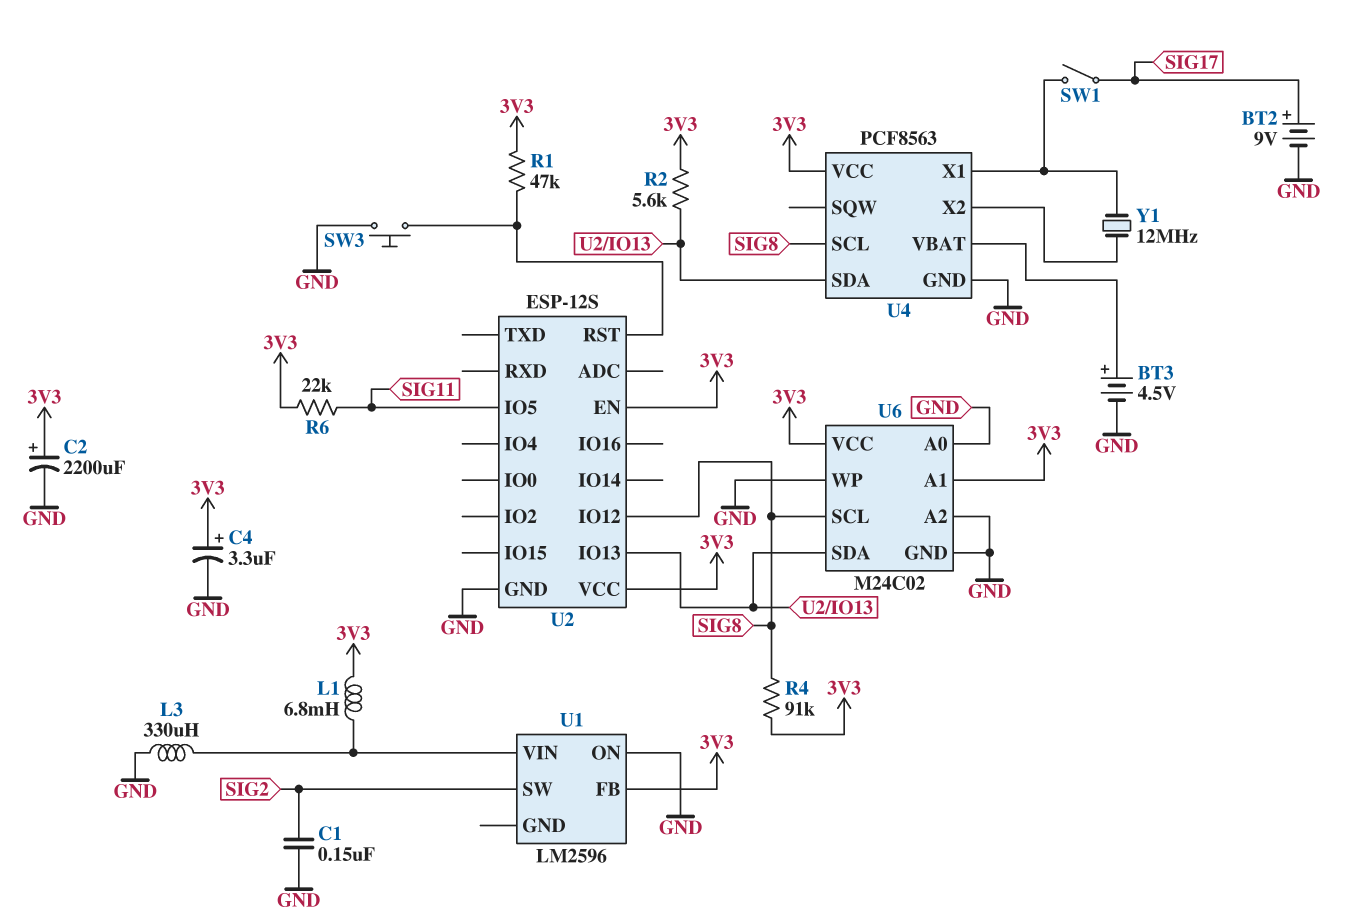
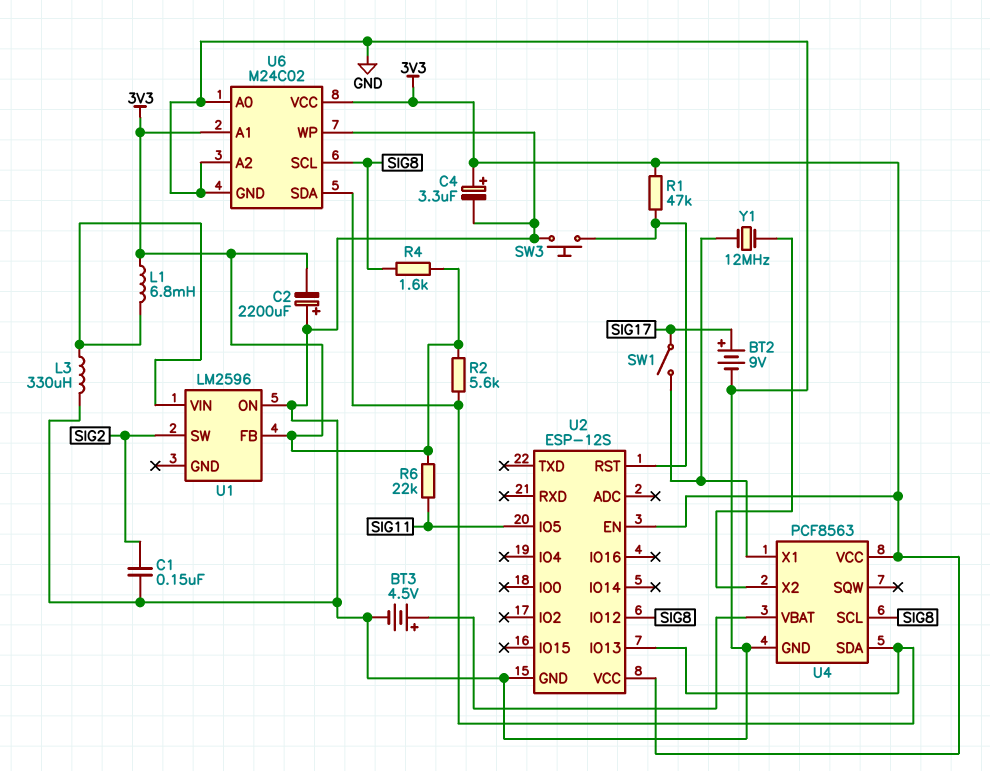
C2: 2200uF (plus 3V3, minus GND) -> 2200uF (plus GND, minus 3V3)
R4: 91k (3V3, SIG8) -> 1.6k (3V3, SIG8)

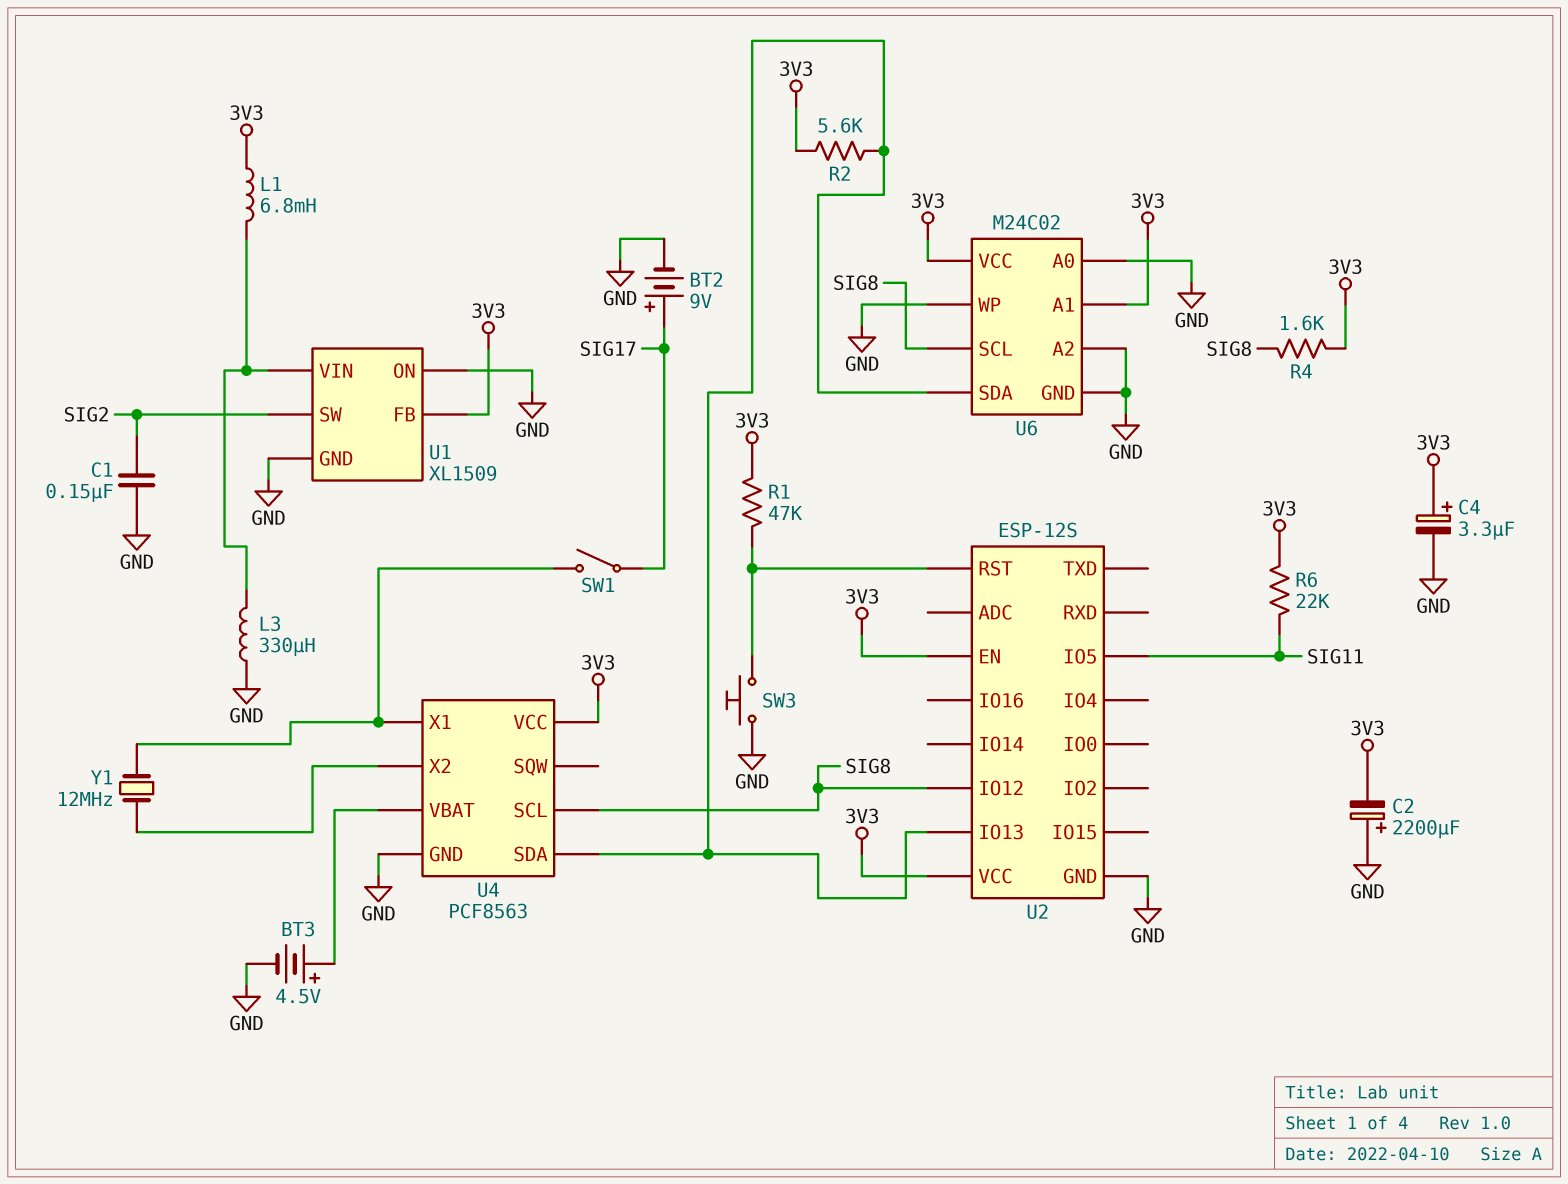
U1: LM2596 -> XL1509
U1 pin GND: none -> GND

